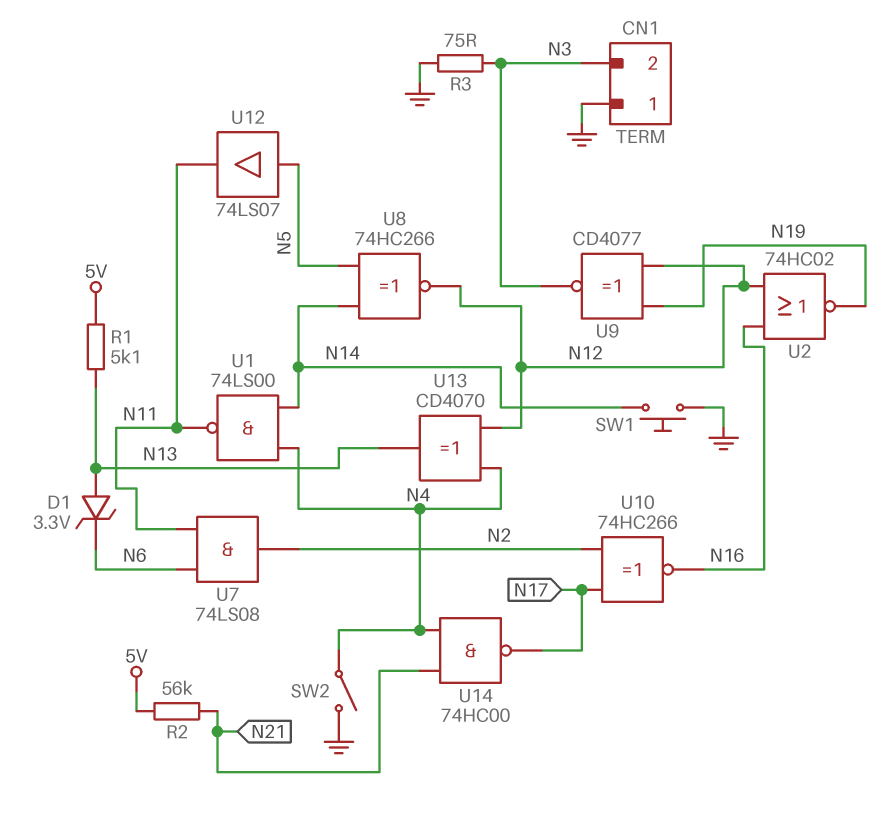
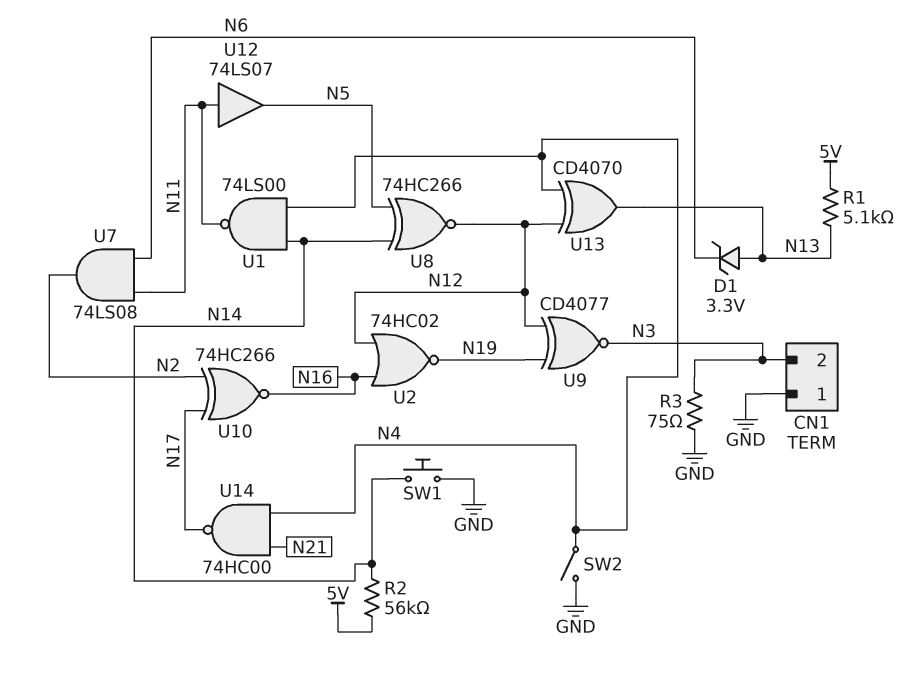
R2: 56k (5V, N21) -> 56k (5V, N14)
U12: buffer 74LS07 (in N5, out N11) -> buffer 74LS07 (in N11, out N5)

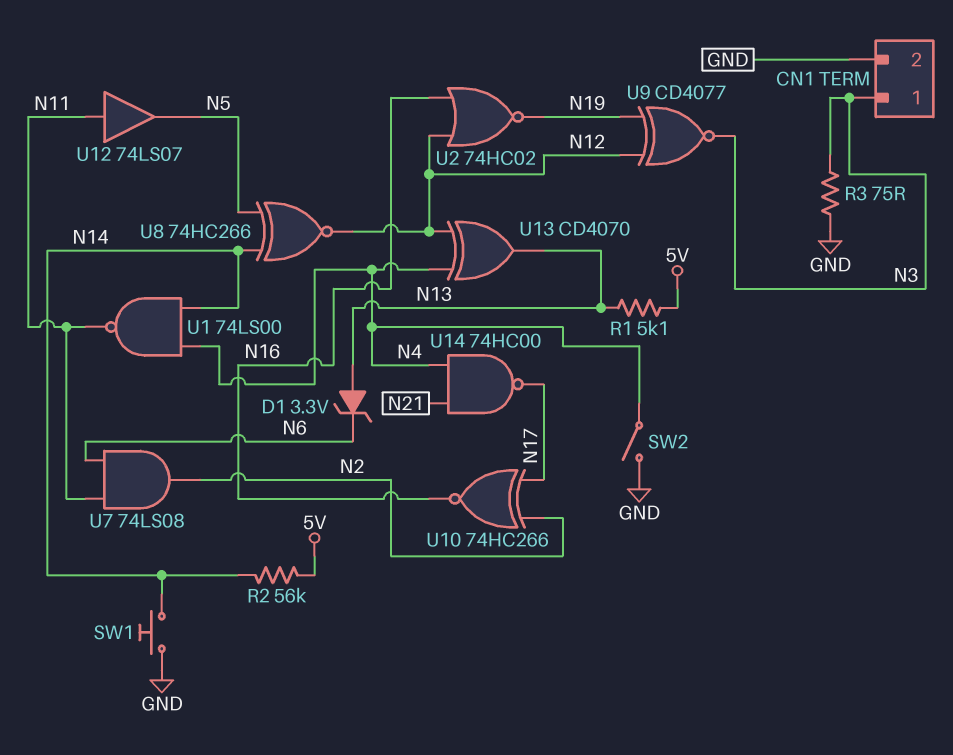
CN1 pin 1: GND -> N3
CN1 pin 2: N3 -> GND

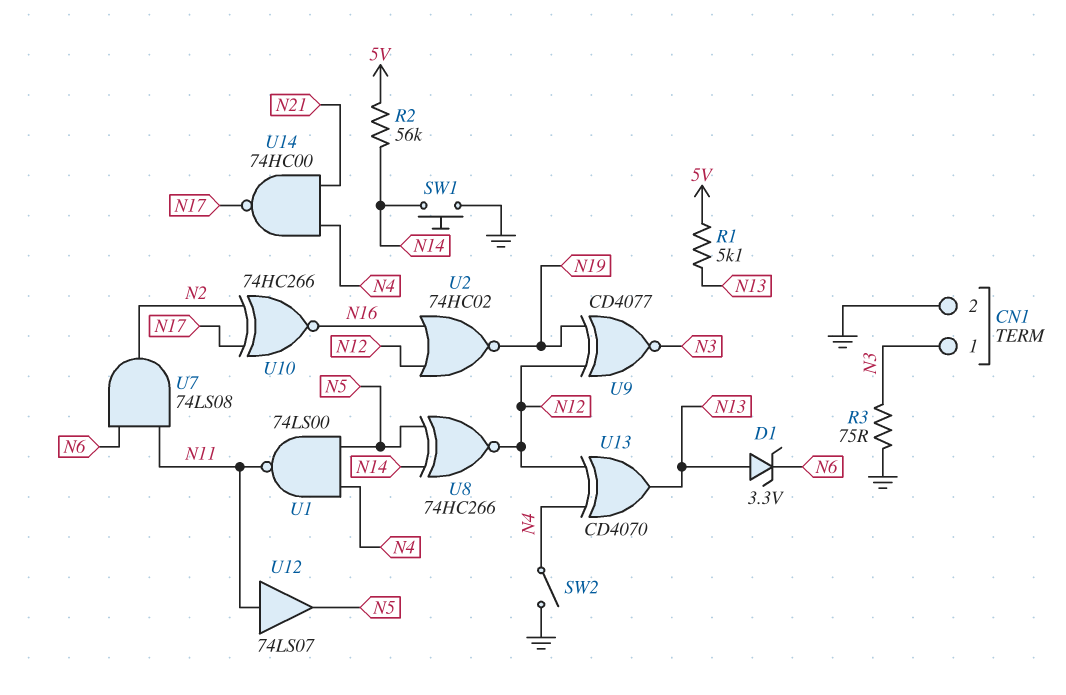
U1: NAND 74LS00 (in N4, in N14, out N11) -> NAND 74LS00 (in N4, in N5, out N11)

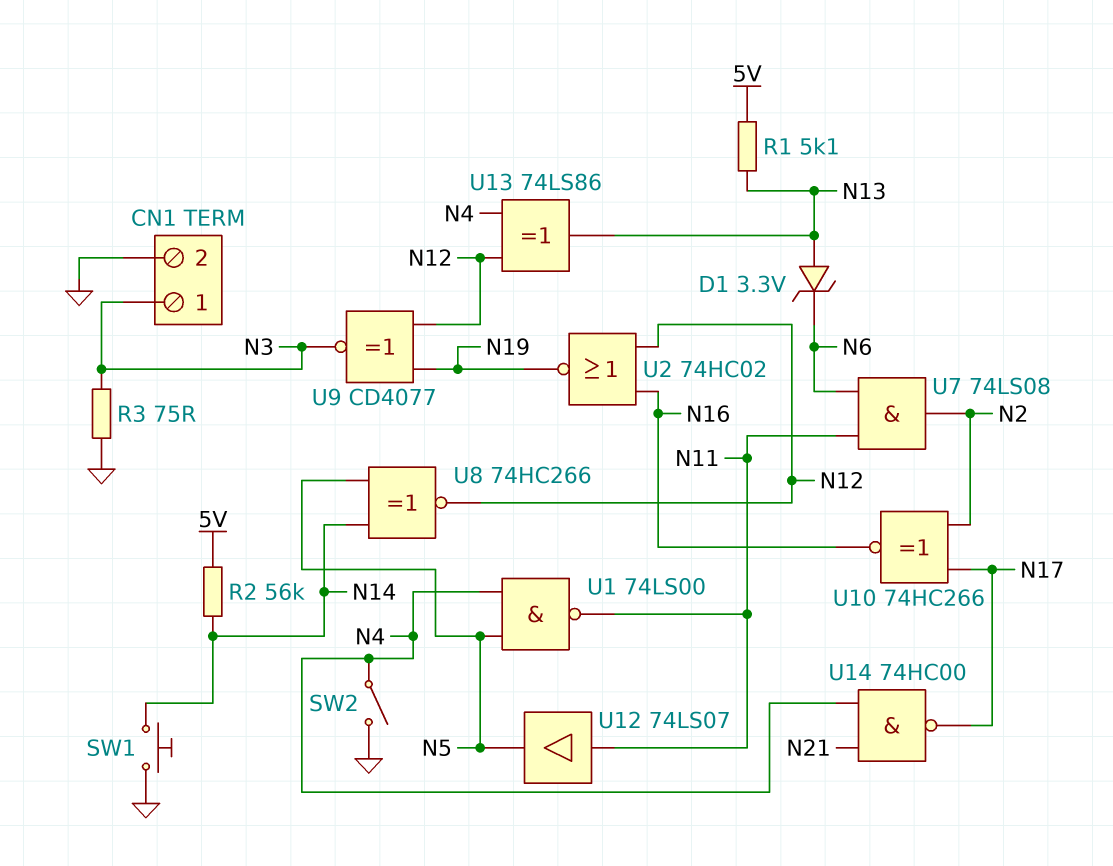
U13: XOR CD4070 (in N4, in N12, out N13) -> XOR 74LS86 (in N4, in N12, out N13)

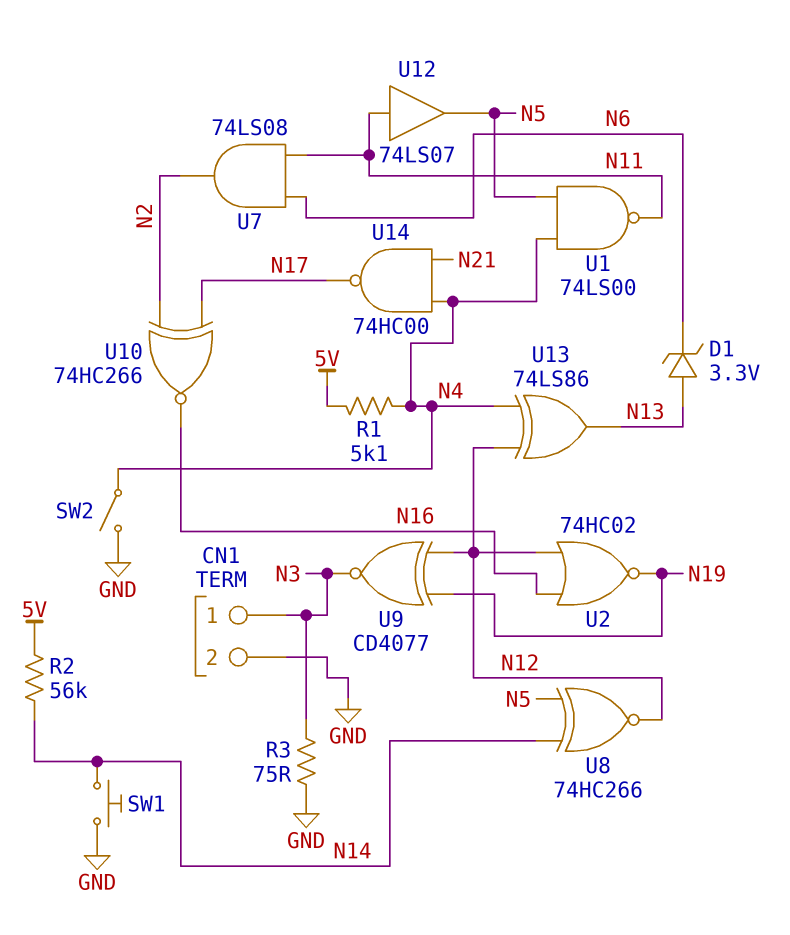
R1: 5.1k (5V, N13) -> 5.1k (5V, N4)

